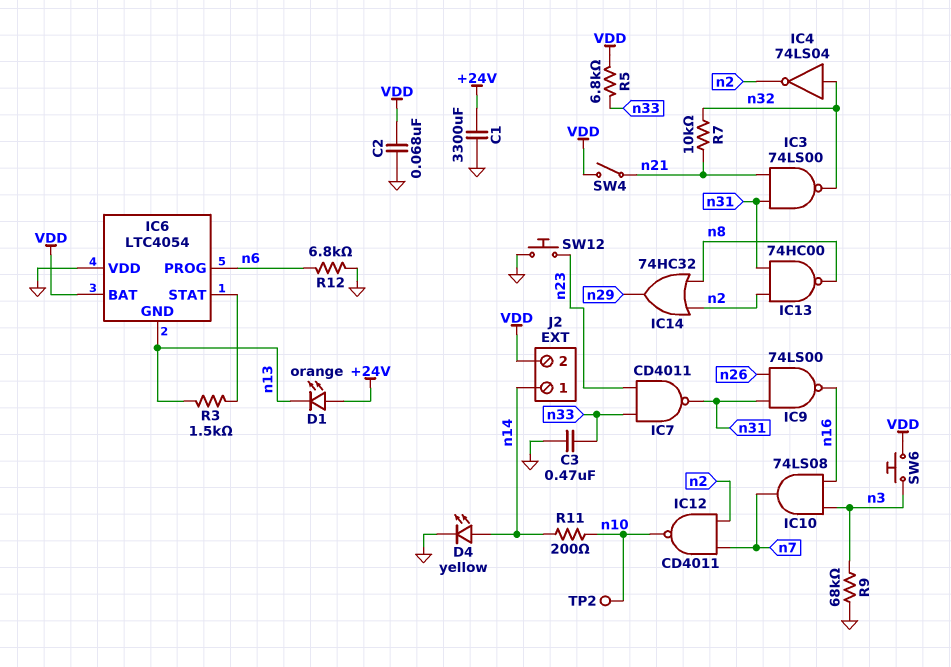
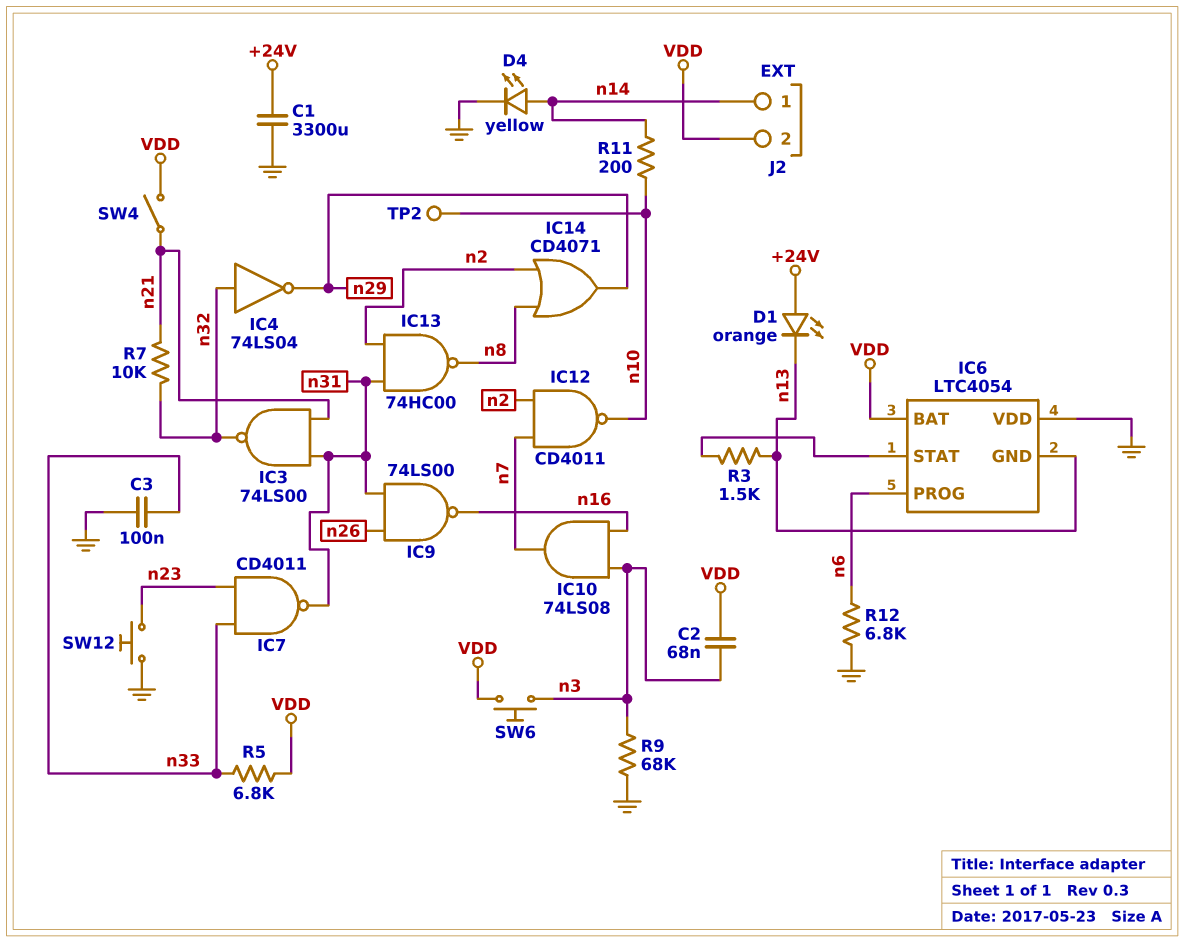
C2: 68nF (GND, VDD) -> 68nF (VDD, n3)
C3: 470nF (GND, n33) -> 100nF (GND, n33)
IC4: NOT 74LS04 (in n32, out n2) -> NOT 74LS04 (in n32, out n29)
IC14: OR 74HC32 (in n2, in n8, out n29) -> OR CD4071 (in n2, in n8, out n29)

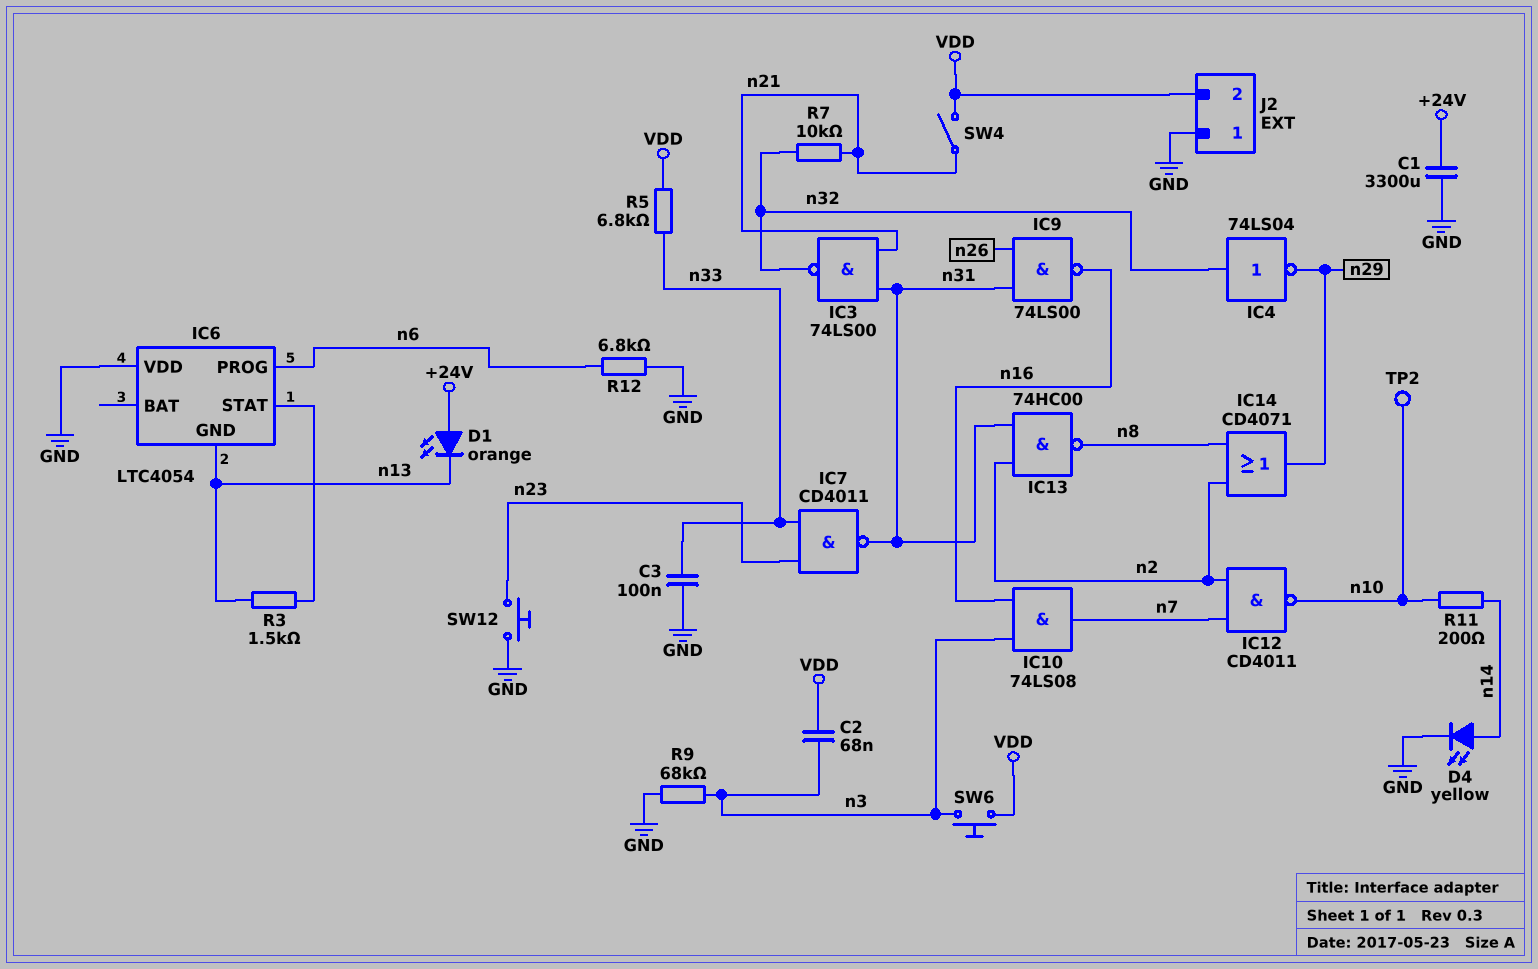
IC6 pin BAT: VDD -> none
J2 pin 1: n14 -> GND

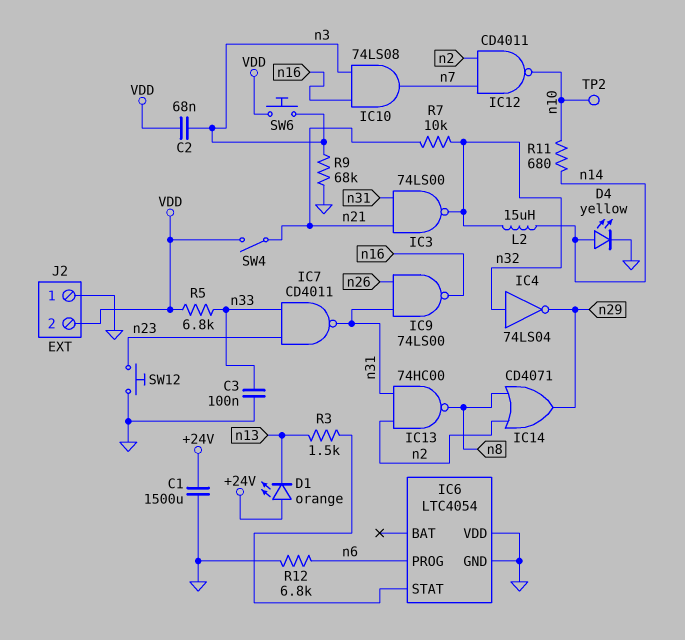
C1: 3300uF (+24V, GND) -> 1500uF (+24V, GND)
IC6 pin GND: n13 -> GND
L2: none -> 15uH (n14, n32)
R11: 200 (n10, n14) -> 680 (n10, n14)

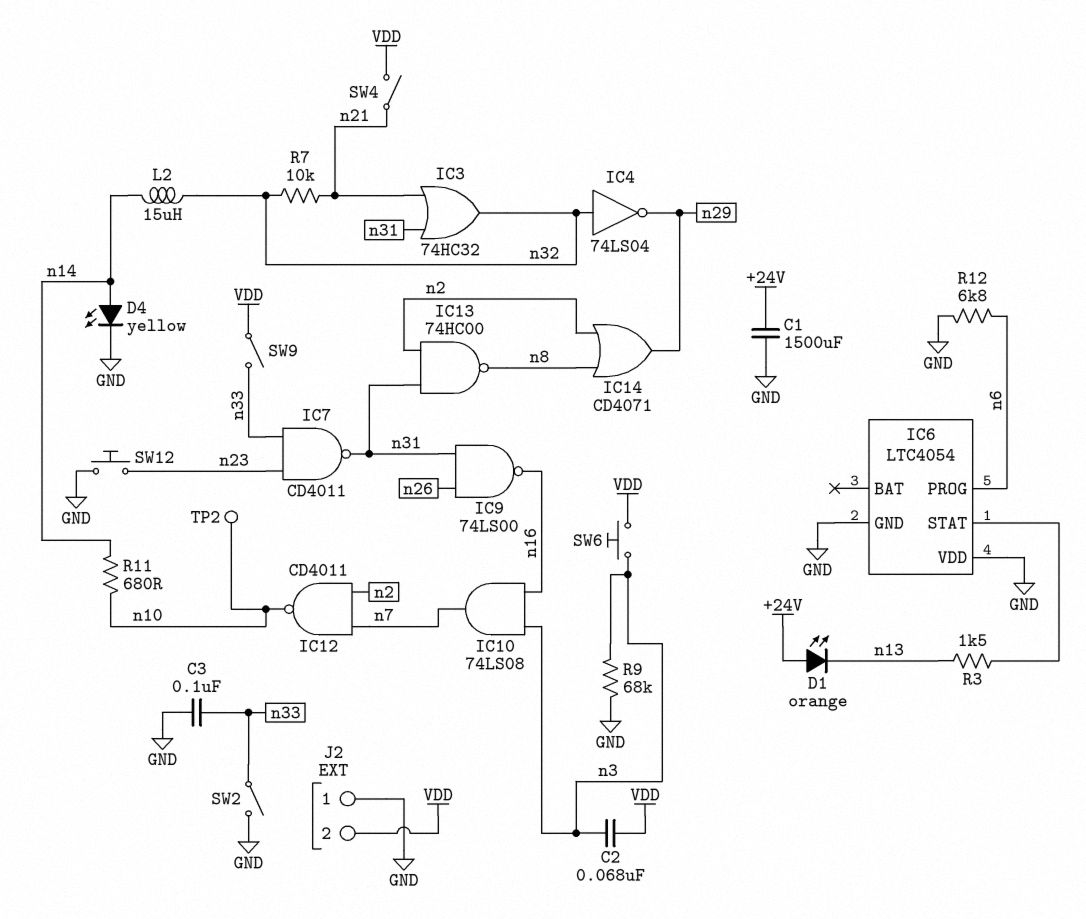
IC3: NAND 74LS00 (in n21, in n31, out n32) -> OR 74HC32 (in n21, in n31, out n32)
R5: 6.8k (VDD, n33) -> none
SW2: none -> switch (GND, n33)
SW9: none -> switch (VDD, n33)

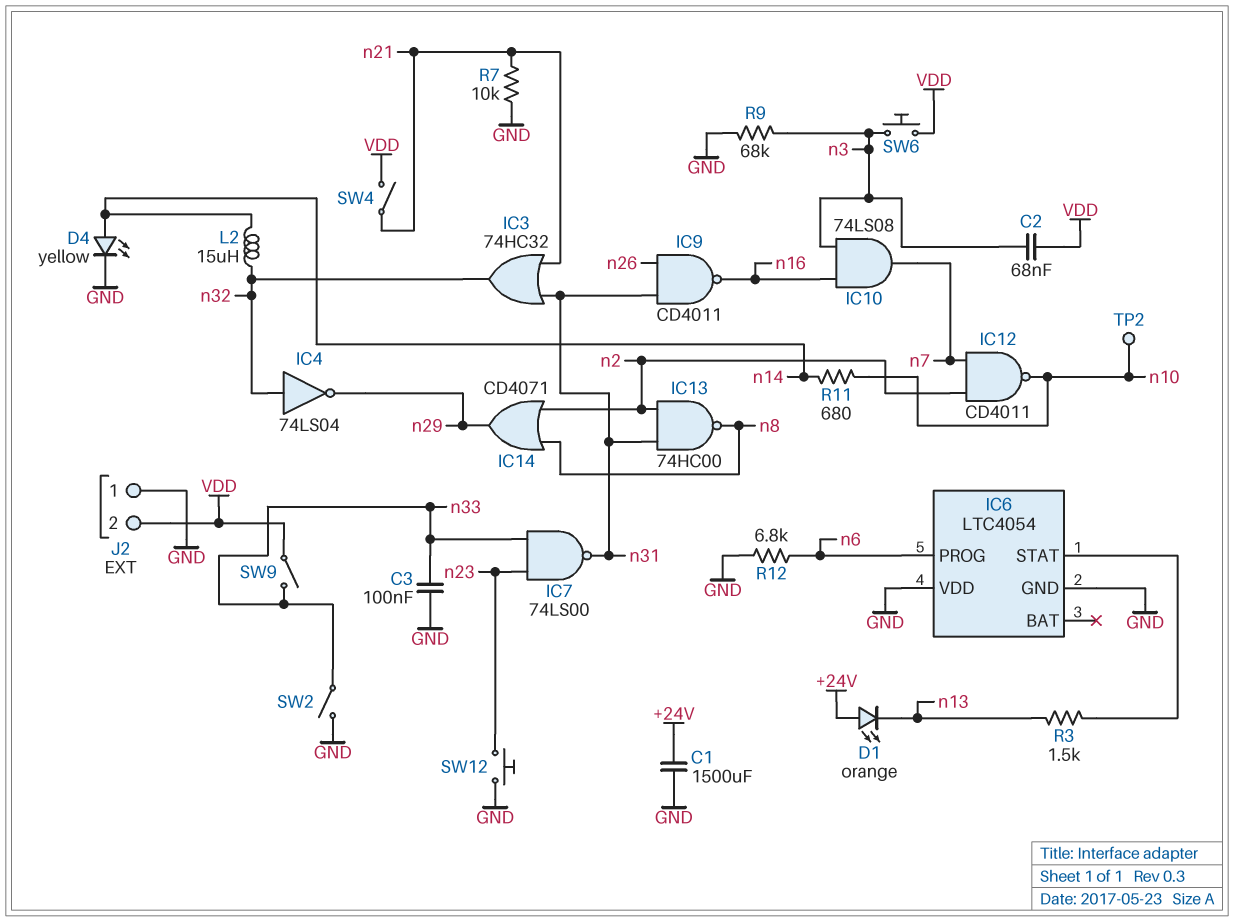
IC7: NAND CD4011 (in n23, in n33, out n31) -> NAND 74LS00 (in n23, in n33, out n31)
IC9: NAND 74LS00 (in n26, in n31, out n16) -> NAND CD4011 (in n26, in n31, out n16)
R7: 10k (n21, n32) -> 10k (GND, n21)

